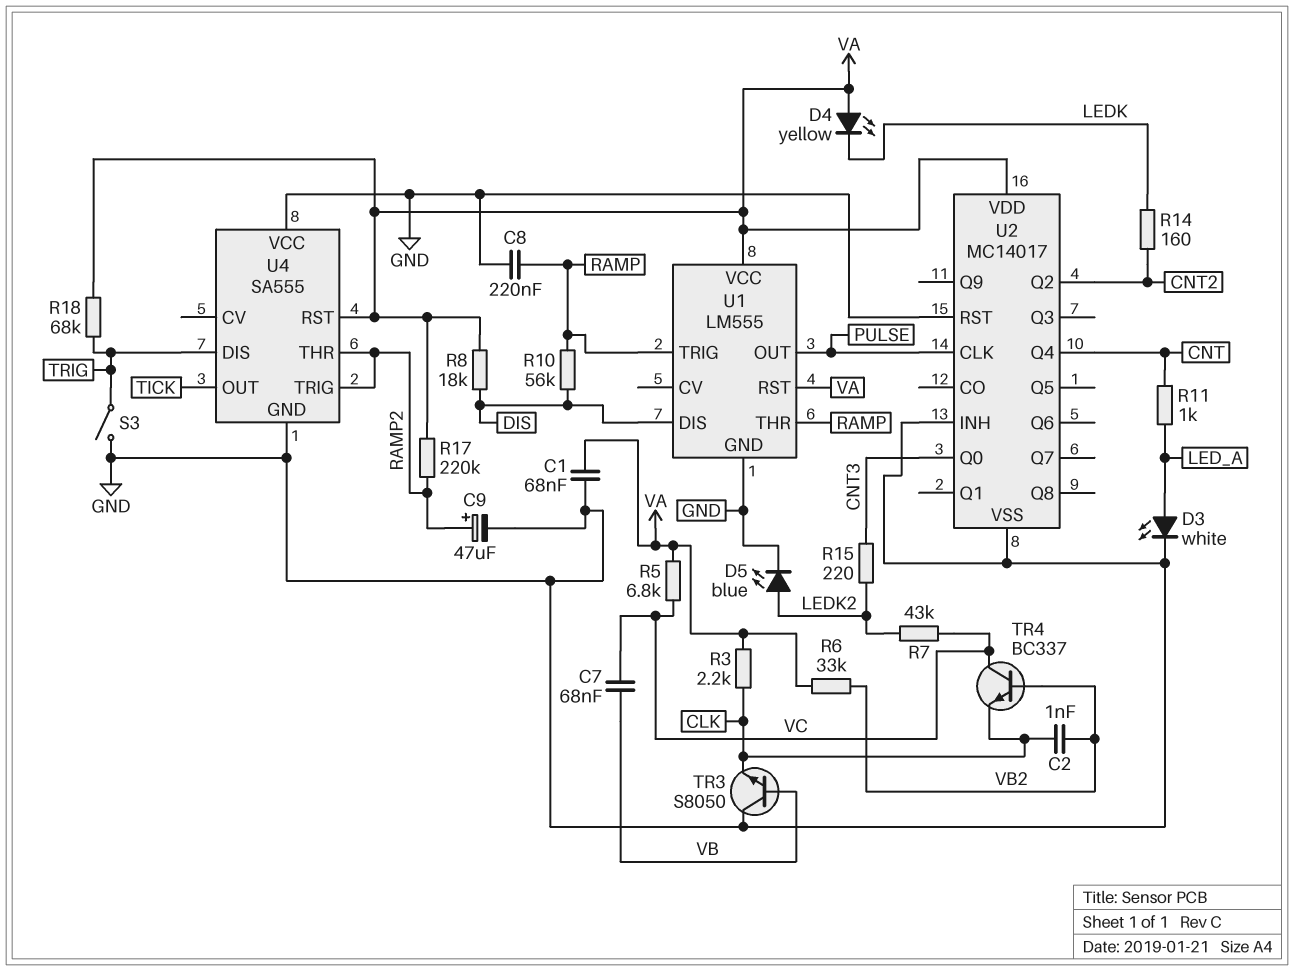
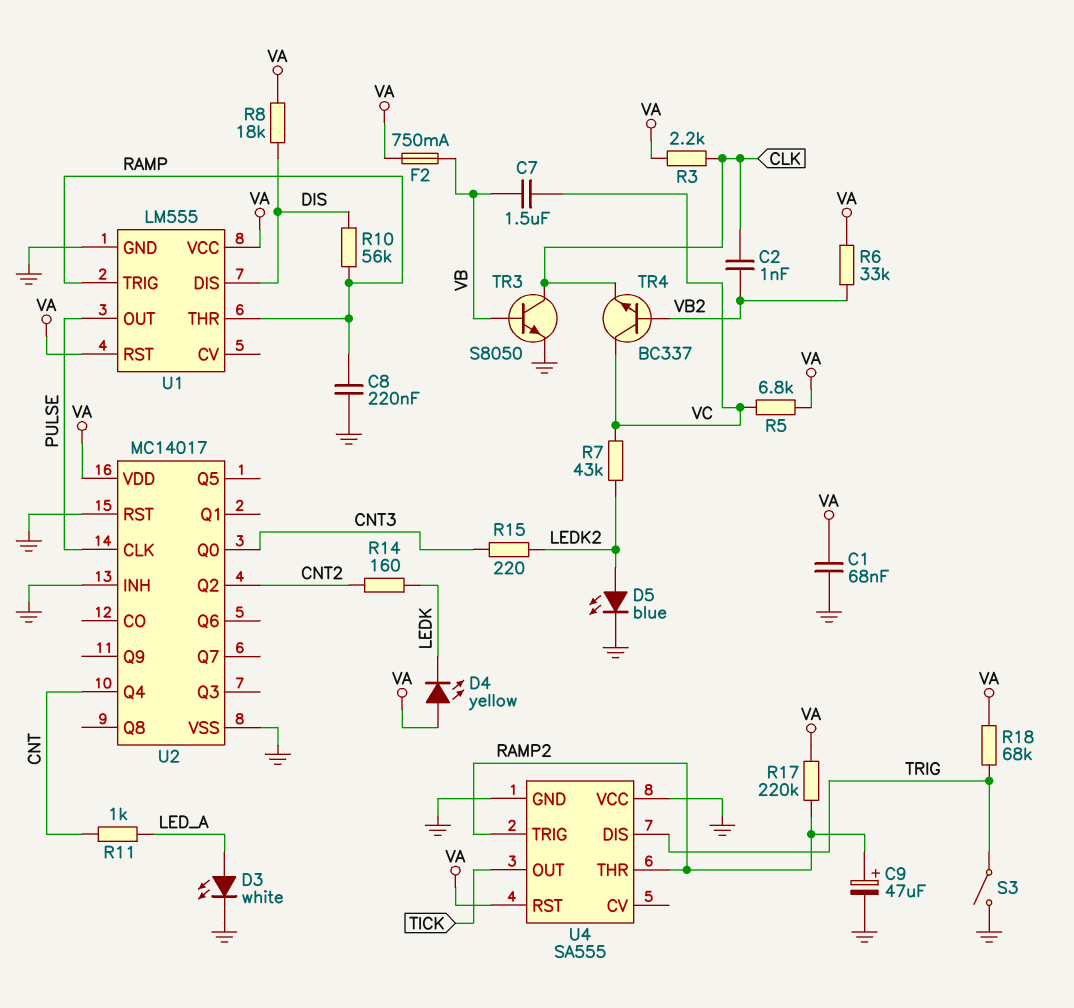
C7: 68nF (VB, VC) -> 1.5uF (VB, VC)
F2: none -> 750mA (VA, VB)
TR3: NPN S8050 (B VB, C GND, E CLK) -> NPN S8050 (B VB, C CLK, E GND)

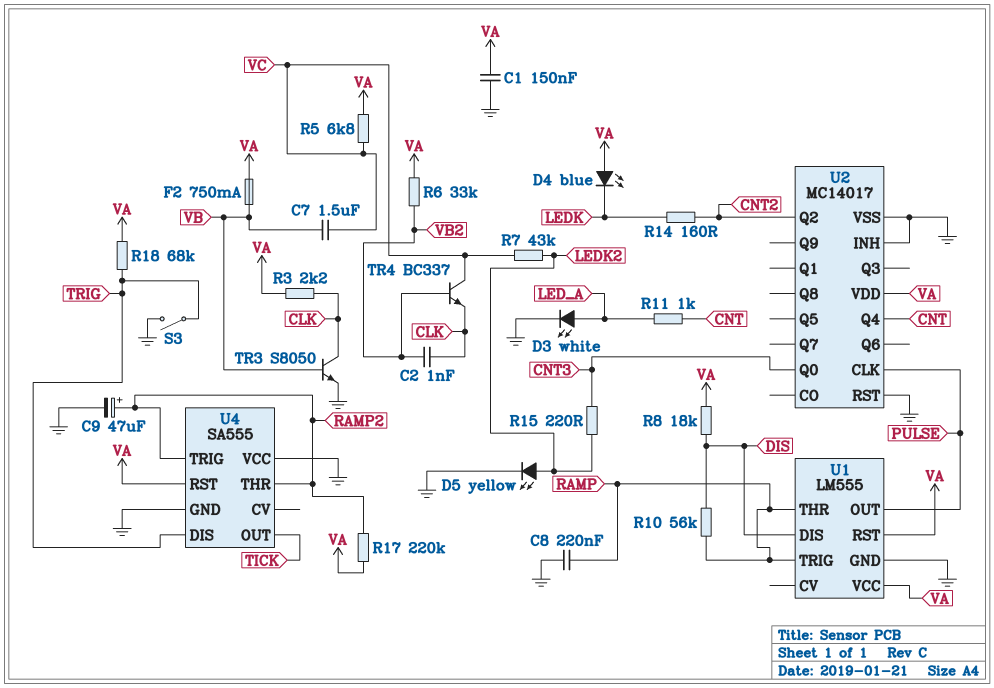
C1: 68nF (GND, VA) -> 150nF (GND, VA)
D4: LED yellow (A VA, K LEDK) -> LED blue (A VA, K LEDK)
D5: LED blue (A LEDK2, K GND) -> LED yellow (A LEDK2, K GND)

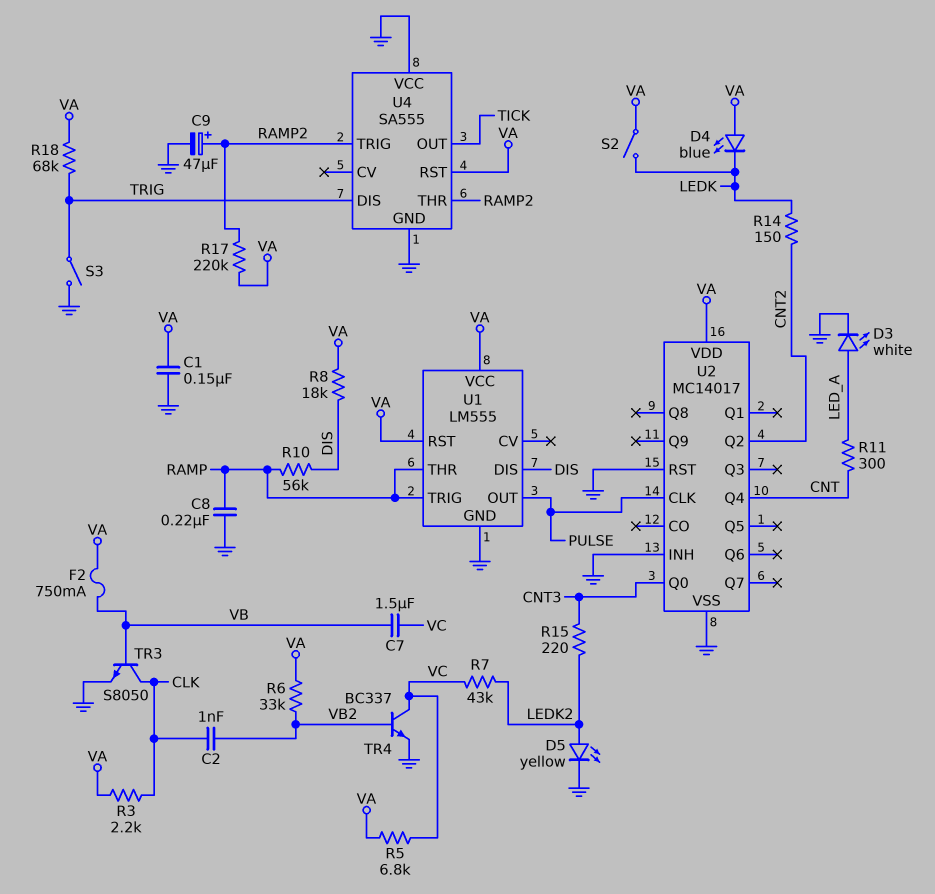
R11: 1k (CNT, LED_A) -> 300 (CNT, LED_A)
R14: 160 (CNT2, LEDK) -> 150 (CNT2, LEDK)
S2: none -> switch (LEDK, VA)
TR4: NPN BC337 (B VB2, C VC, E CLK) -> NPN BC337 (B VB2, C VC, E GND)

